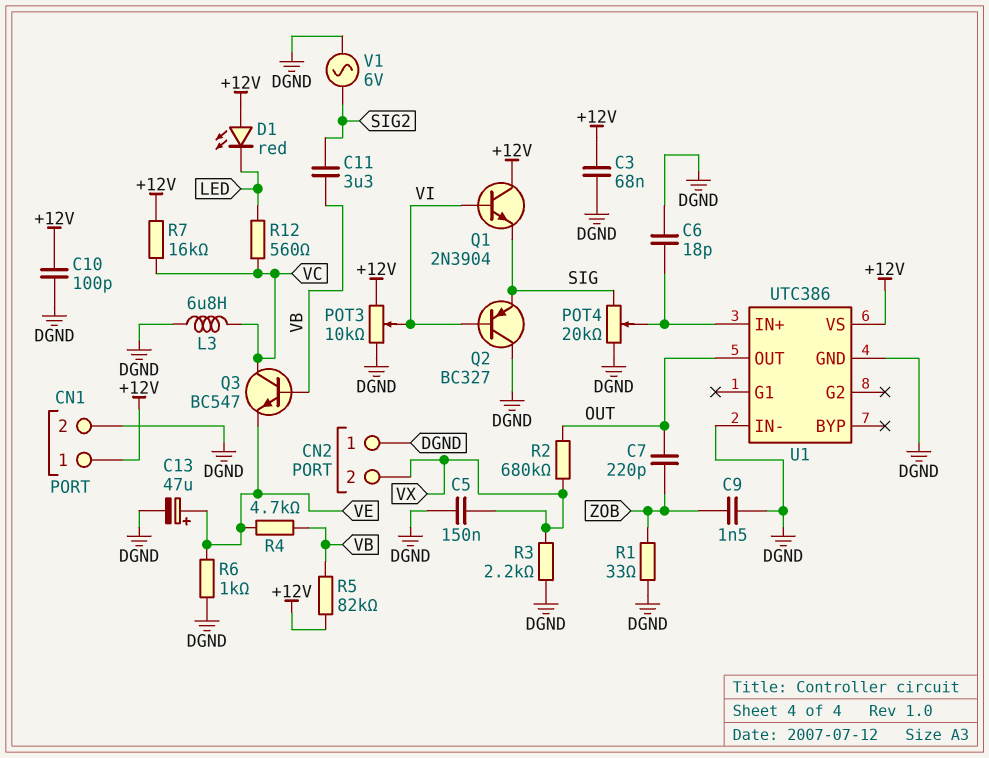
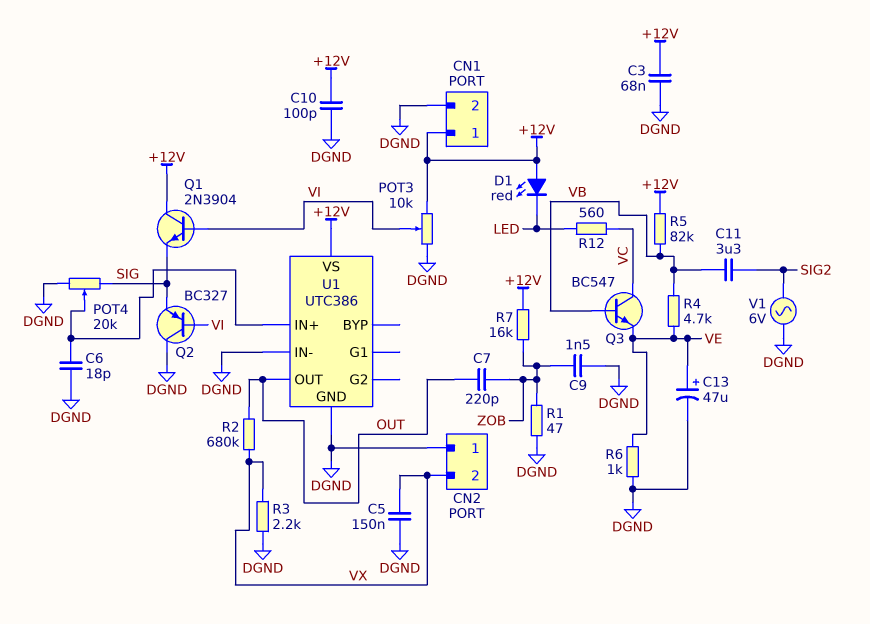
L3: 6.8uH (DGND, VC) -> none
R1: 33 (DGND, ZOB) -> 47 (DGND, ZOB)
R7: 16k (+12V, VC) -> 16k (+12V, ZOB)

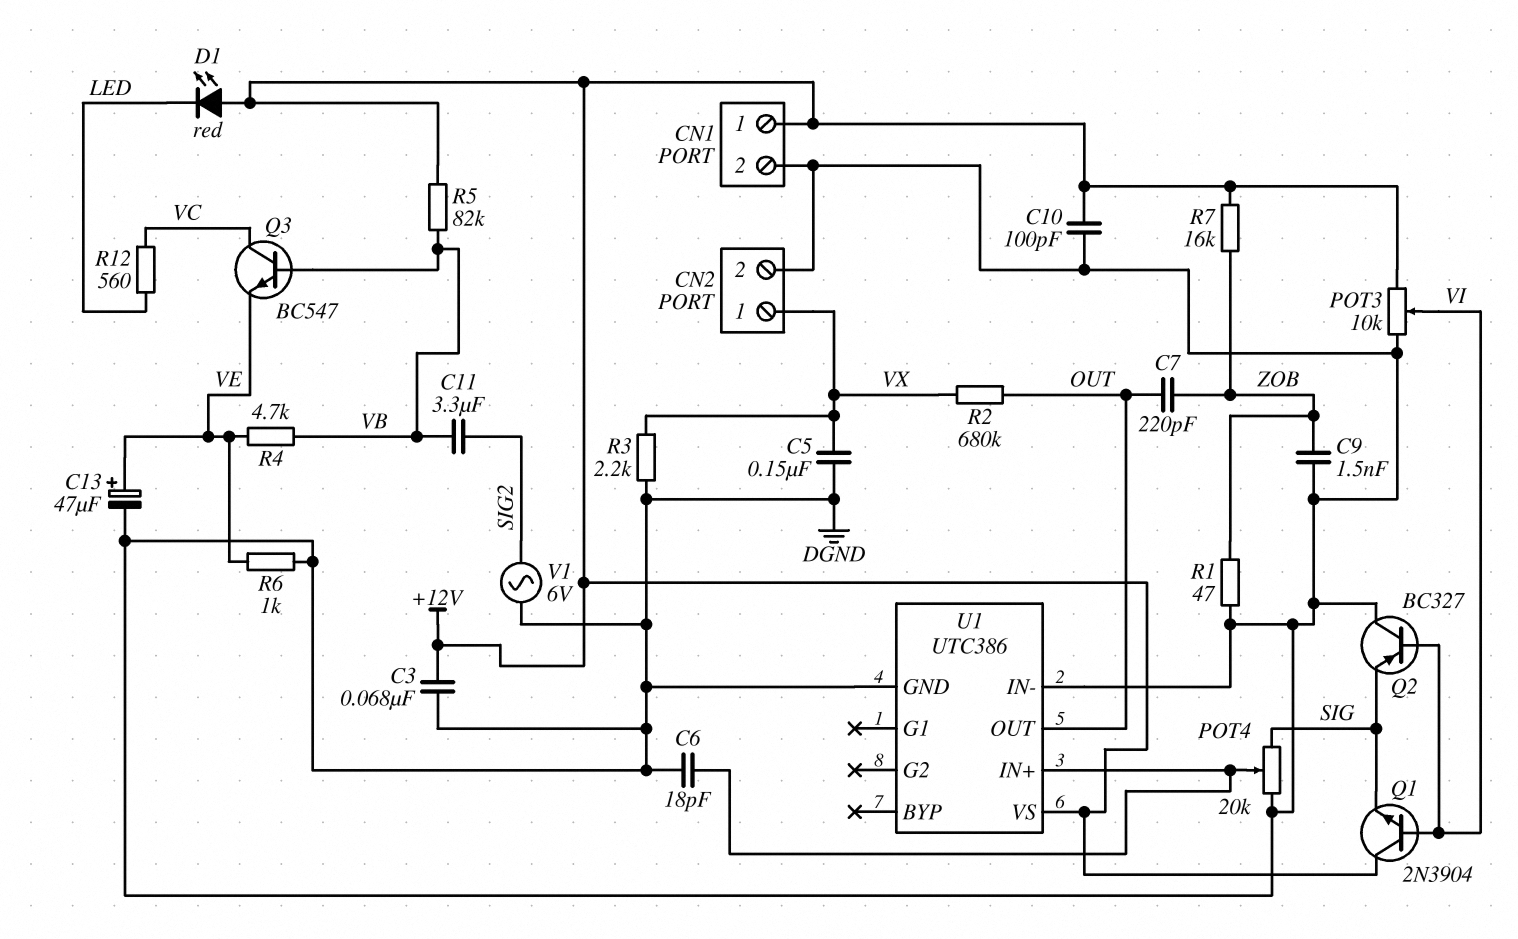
CN2 pin 1: DGND -> VX
CN2 pin 2: VX -> DGND

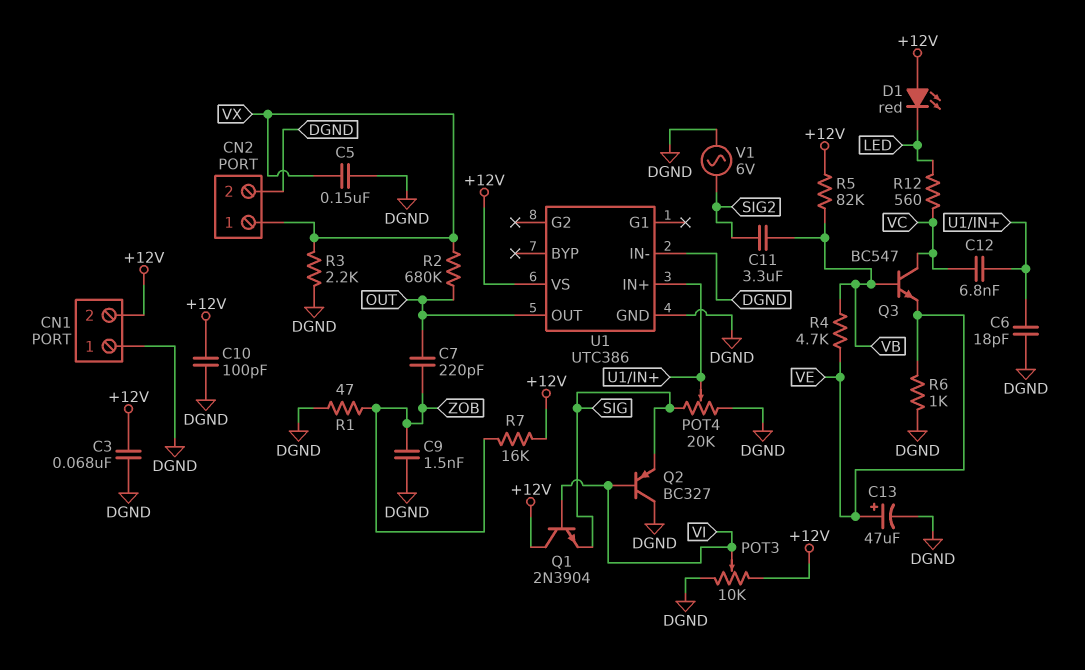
C12: none -> 6.8nF (U1/IN+, VC)
CN1 pin 1: +12V -> DGND
CN1 pin 2: DGND -> +12V

